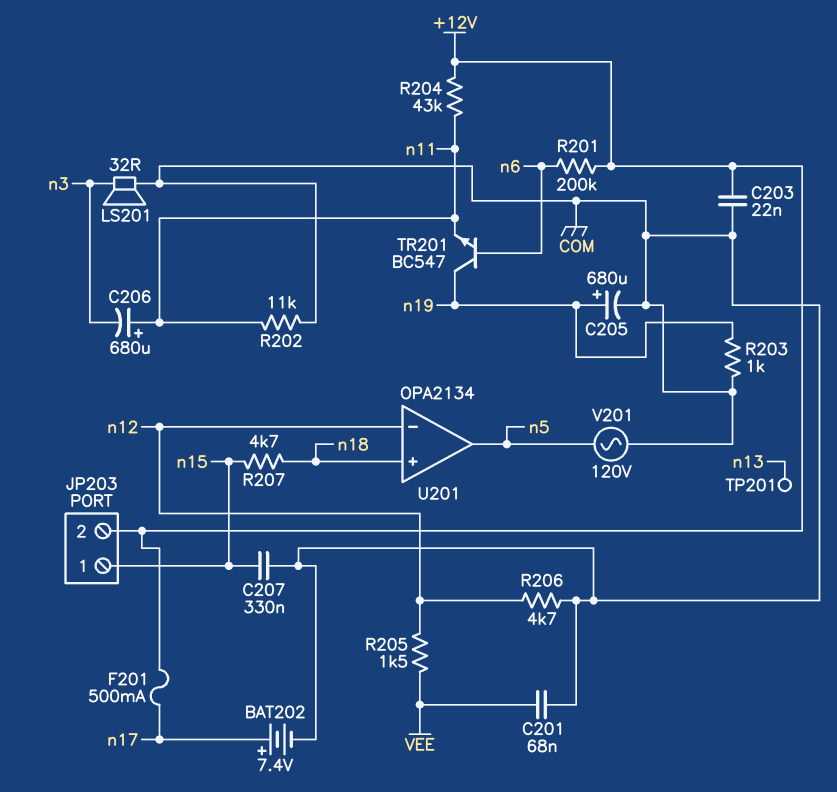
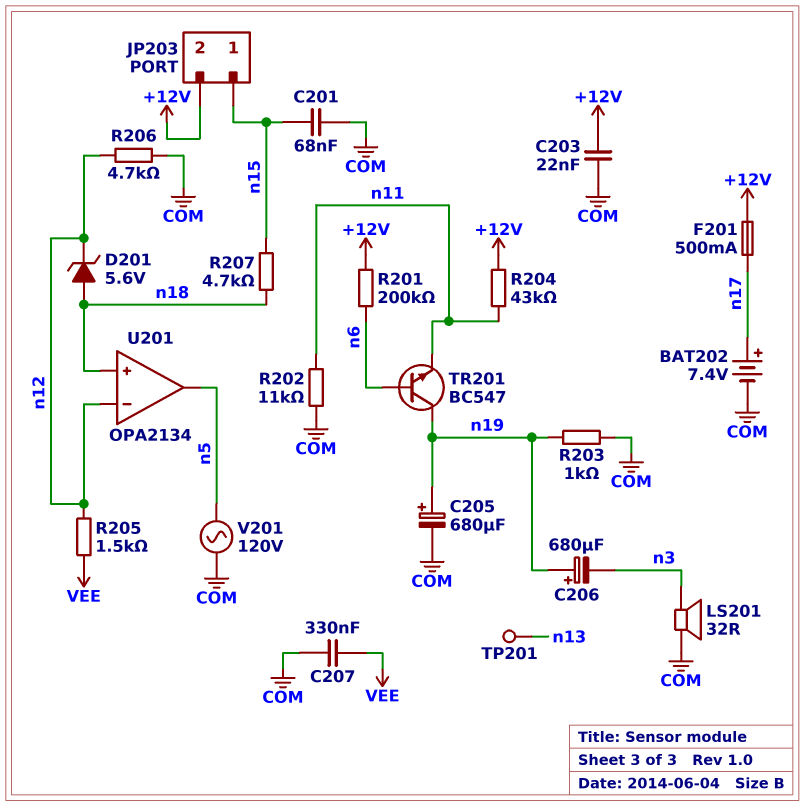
C201: 68nF (COM, VEE) -> 68nF (COM, n15)
C206: 680uF (plus n11, minus n3) -> 680uF (plus n19, minus n3)
C207: 330nF (COM, n15) -> 330nF (COM, VEE)
D201: none -> zener 5.6V (A n18, K n12)

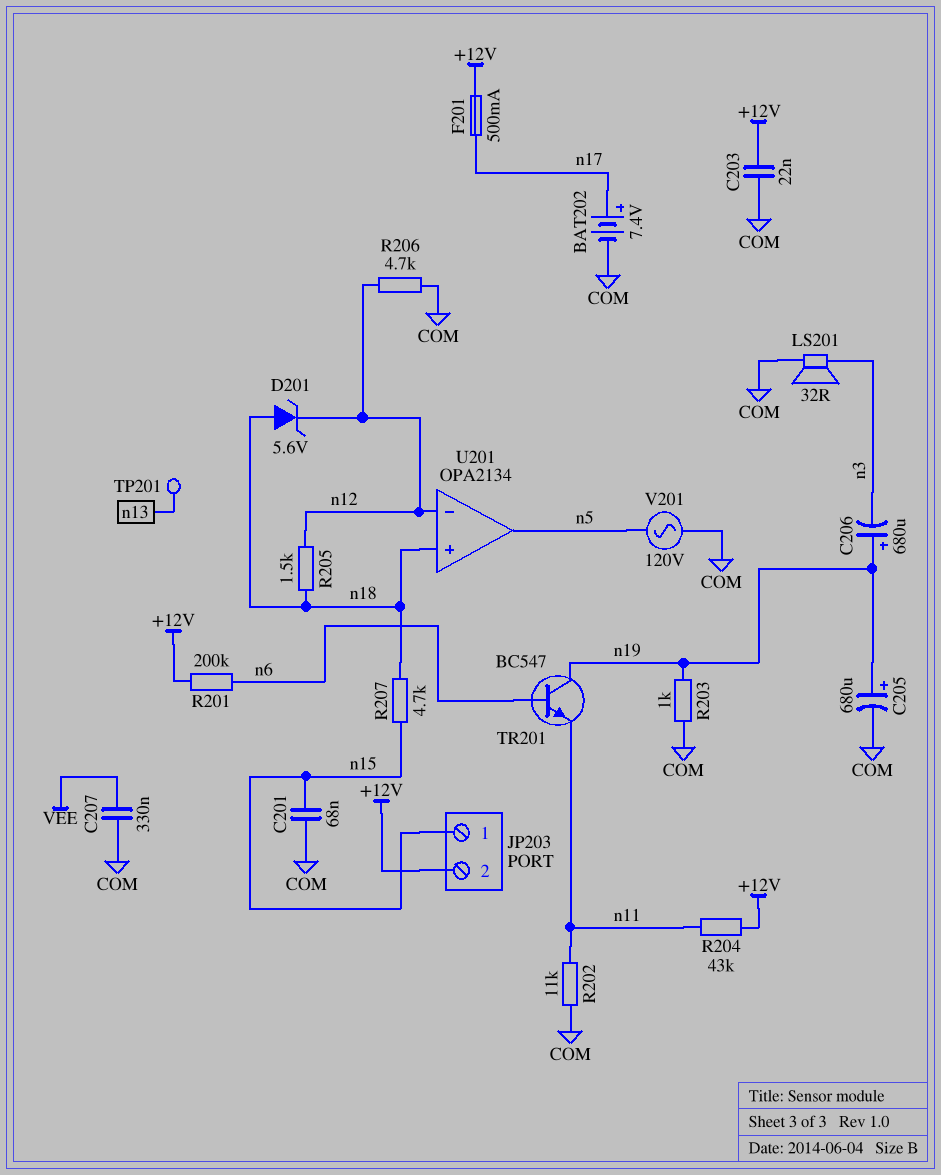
R205: 1.5k (VEE, n12) -> 1.5k (n12, n18)

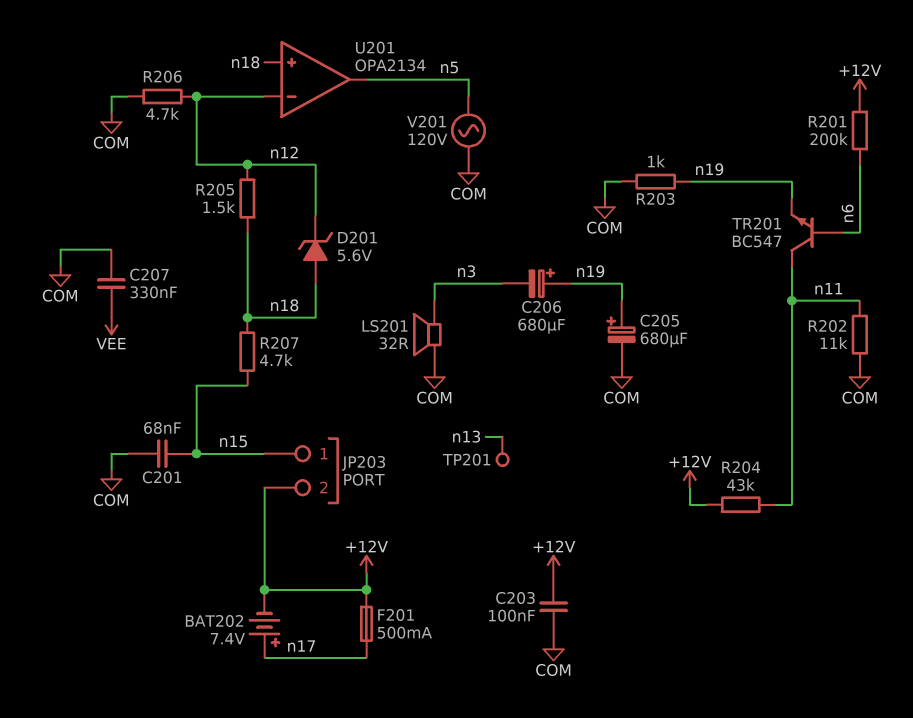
BAT202: 7.4V (plus n17, minus COM) -> 7.4V (plus n17, minus +12V)
C203: 22nF (+12V, COM) -> 100nF (+12V, COM)
TR201: NPN BC547 (B n6, C n19, E n11) -> NPN BC547 (B n6, C n11, E n19)

